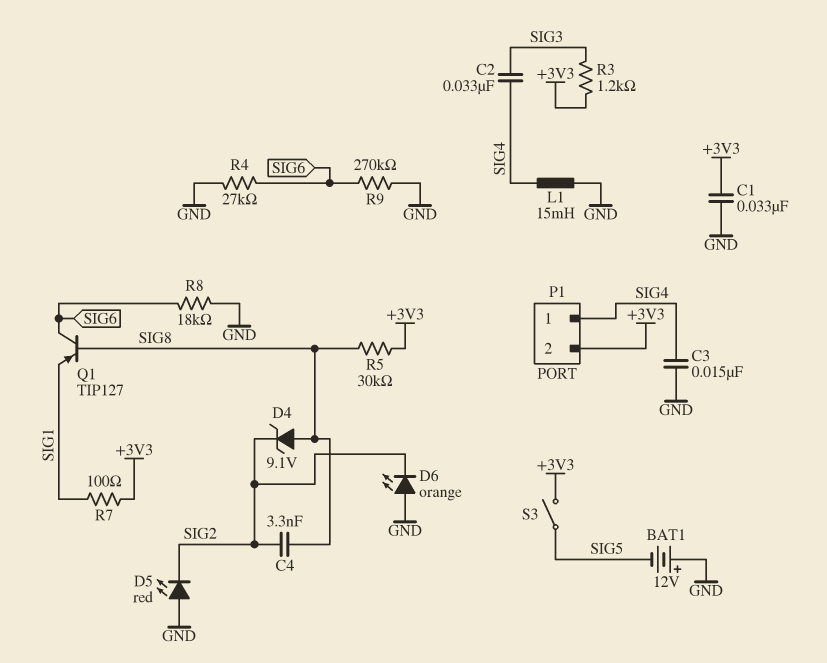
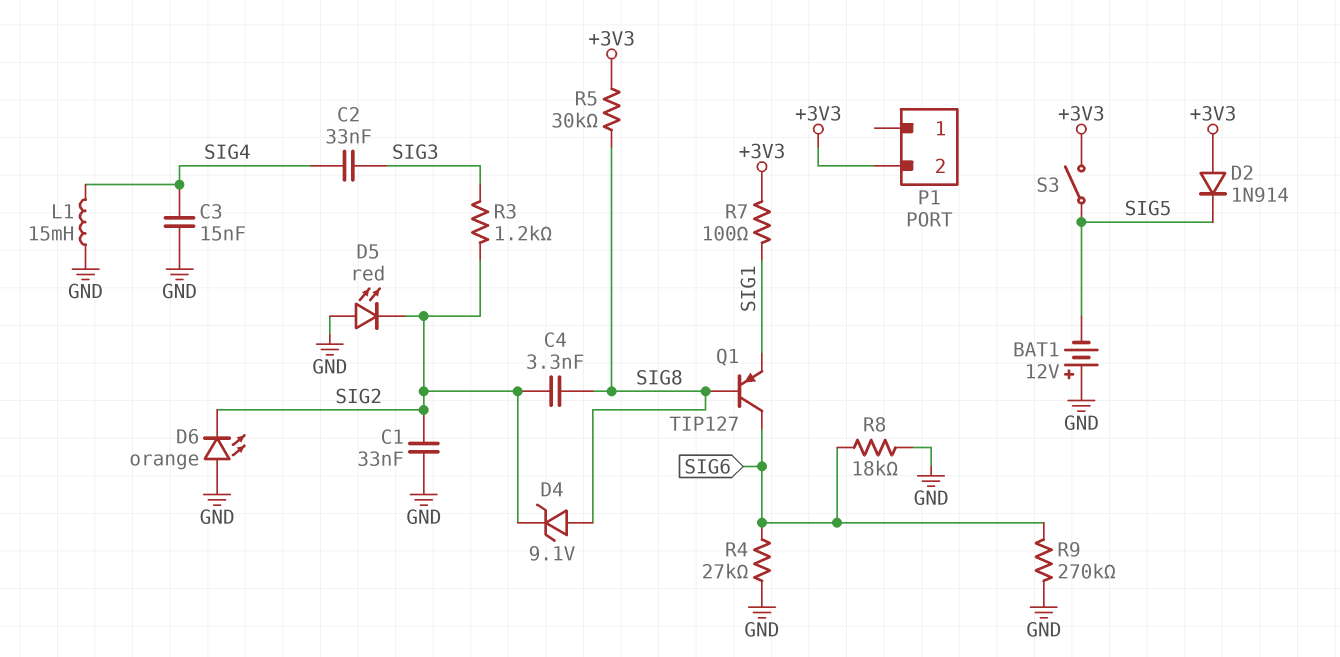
C1: 33nF (+3V3, GND) -> 33nF (GND, SIG2)
D2: none -> diode 1N914 (A +3V3, K SIG5)
P1 pin 1: SIG4 -> none
R3: 1.2k (+3V3, SIG3) -> 1.2k (SIG2, SIG3)

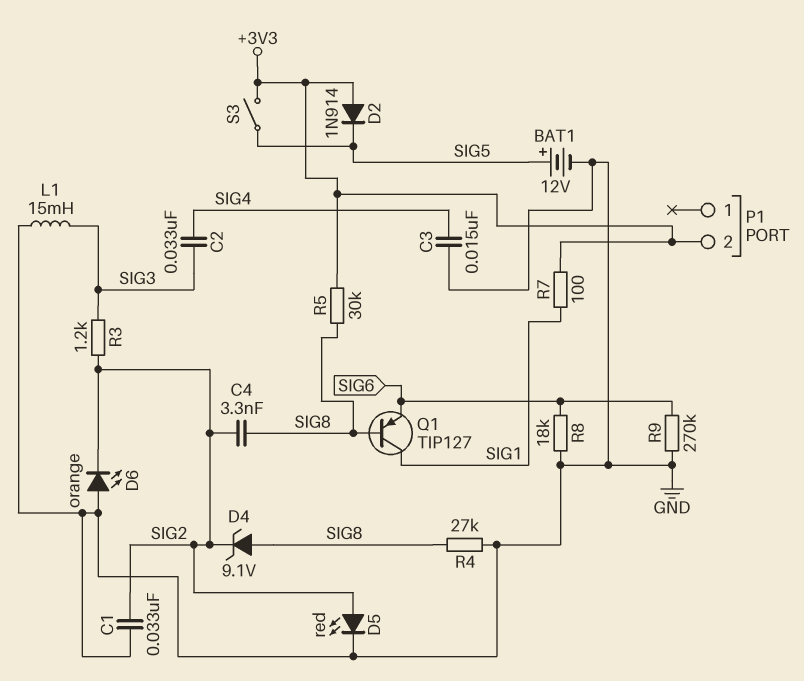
BAT1: 12V (plus GND, minus SIG5) -> 12V (plus SIG5, minus GND)
D5: LED red (A GND, K SIG2) -> LED red (A SIG2, K GND)
L1: 15mH (GND, SIG4) -> 15mH (GND, SIG3)
Q1: PNP TIP127 (B SIG8, C SIG6, E SIG1) -> PNP TIP127 (B SIG8, C SIG1, E SIG6)
R4: 27k (GND, SIG6) -> 27k (GND, SIG8)

